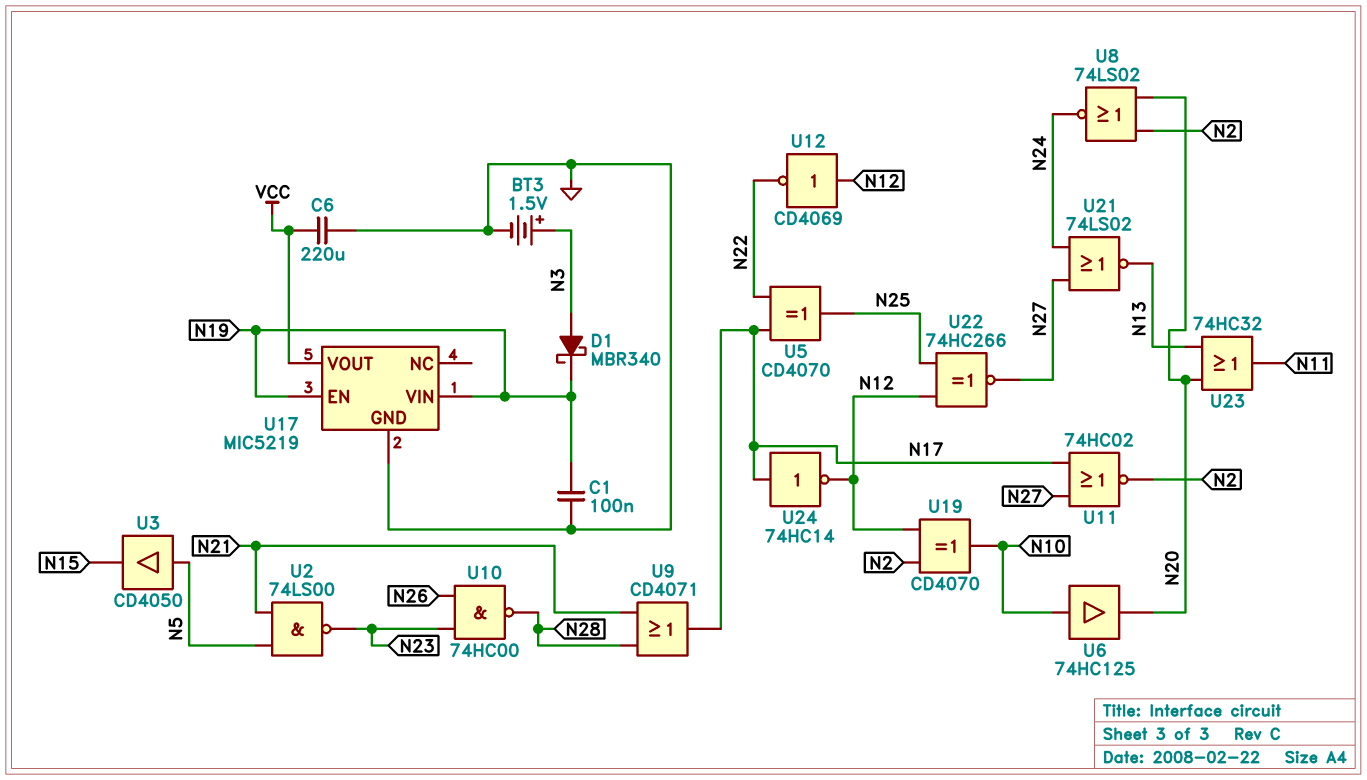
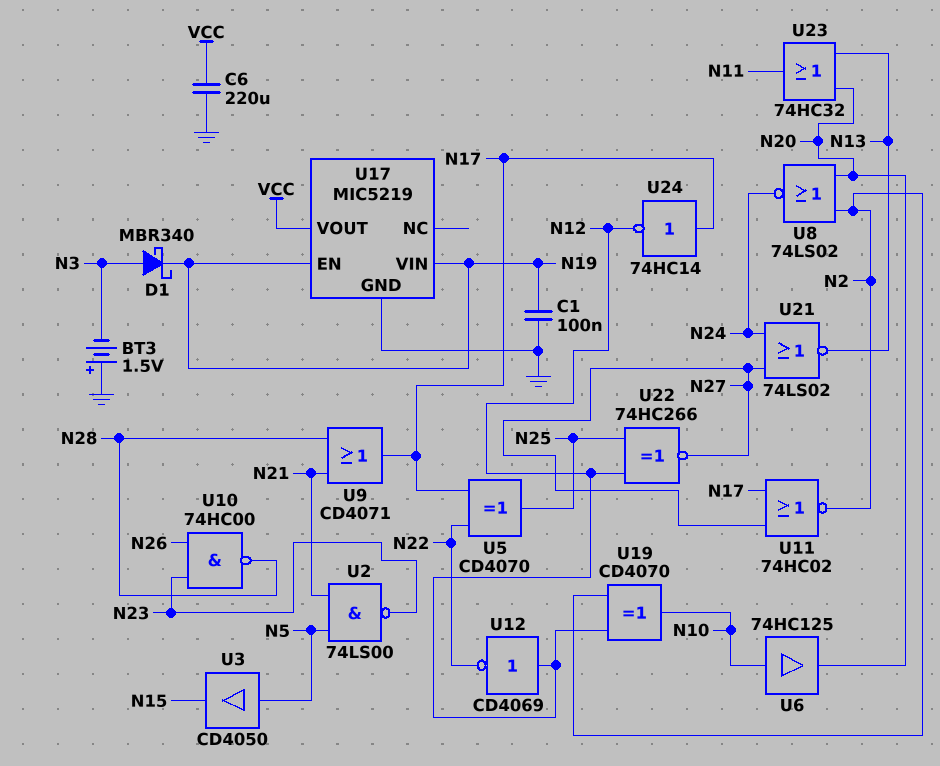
BT3: 1.5V (plus N3, minus GND) -> 1.5V (plus GND, minus N3)

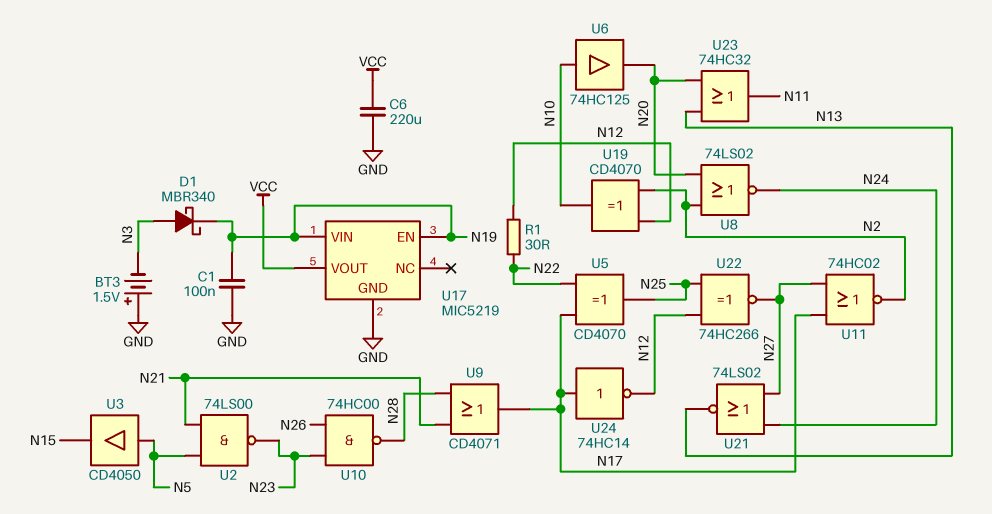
R1: none -> 30 (N12, N22)
U12: NOT CD4069 (in N12, out N22) -> none

